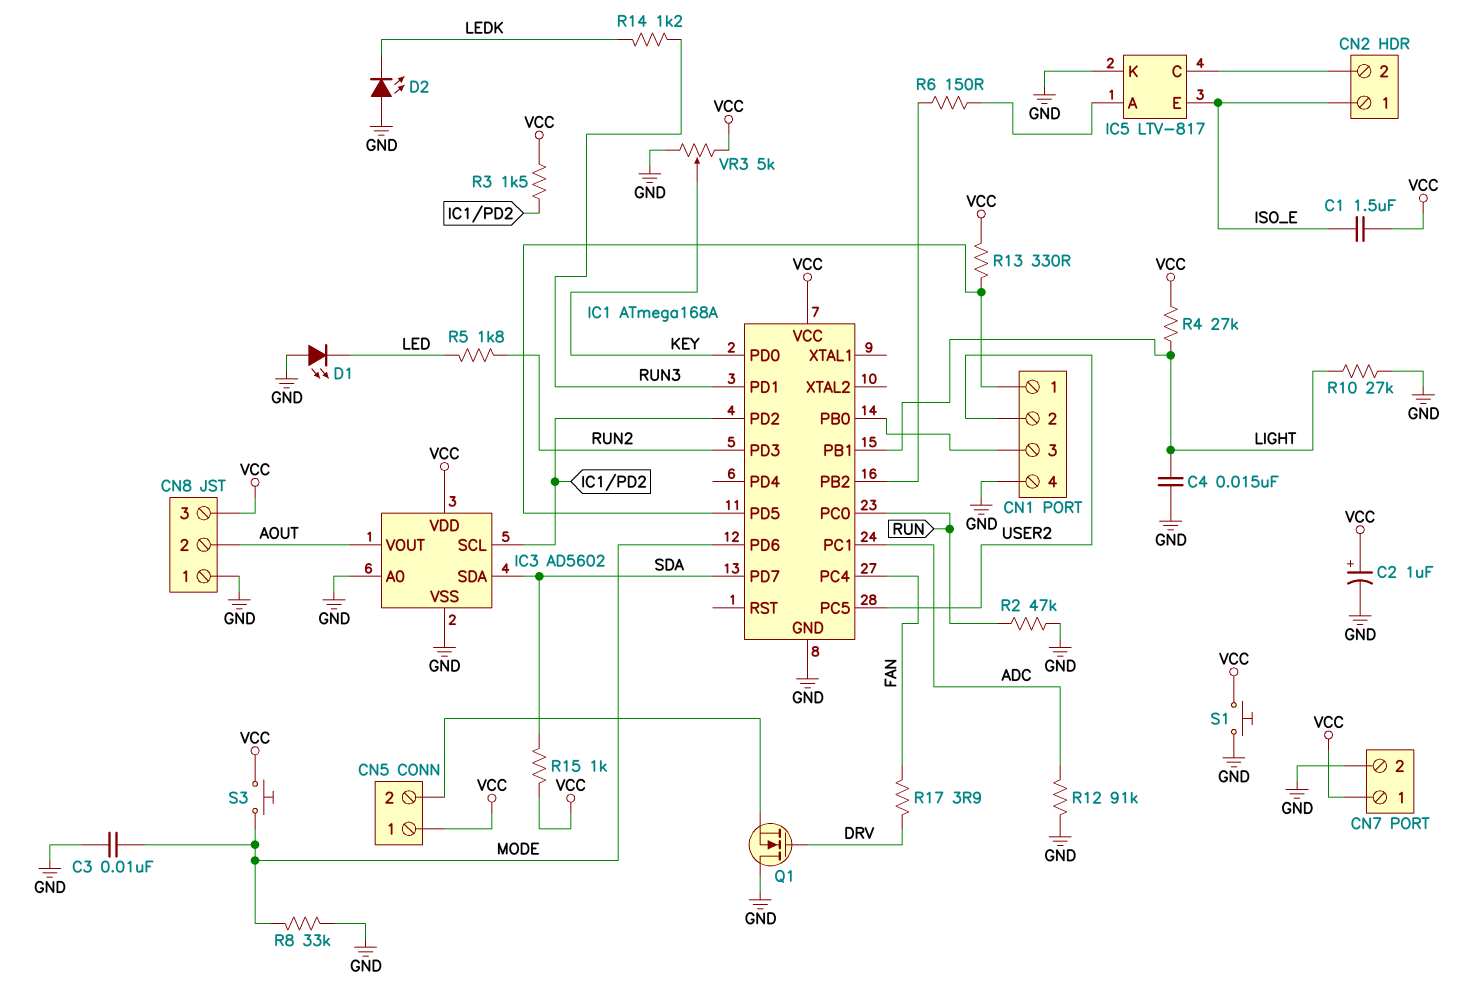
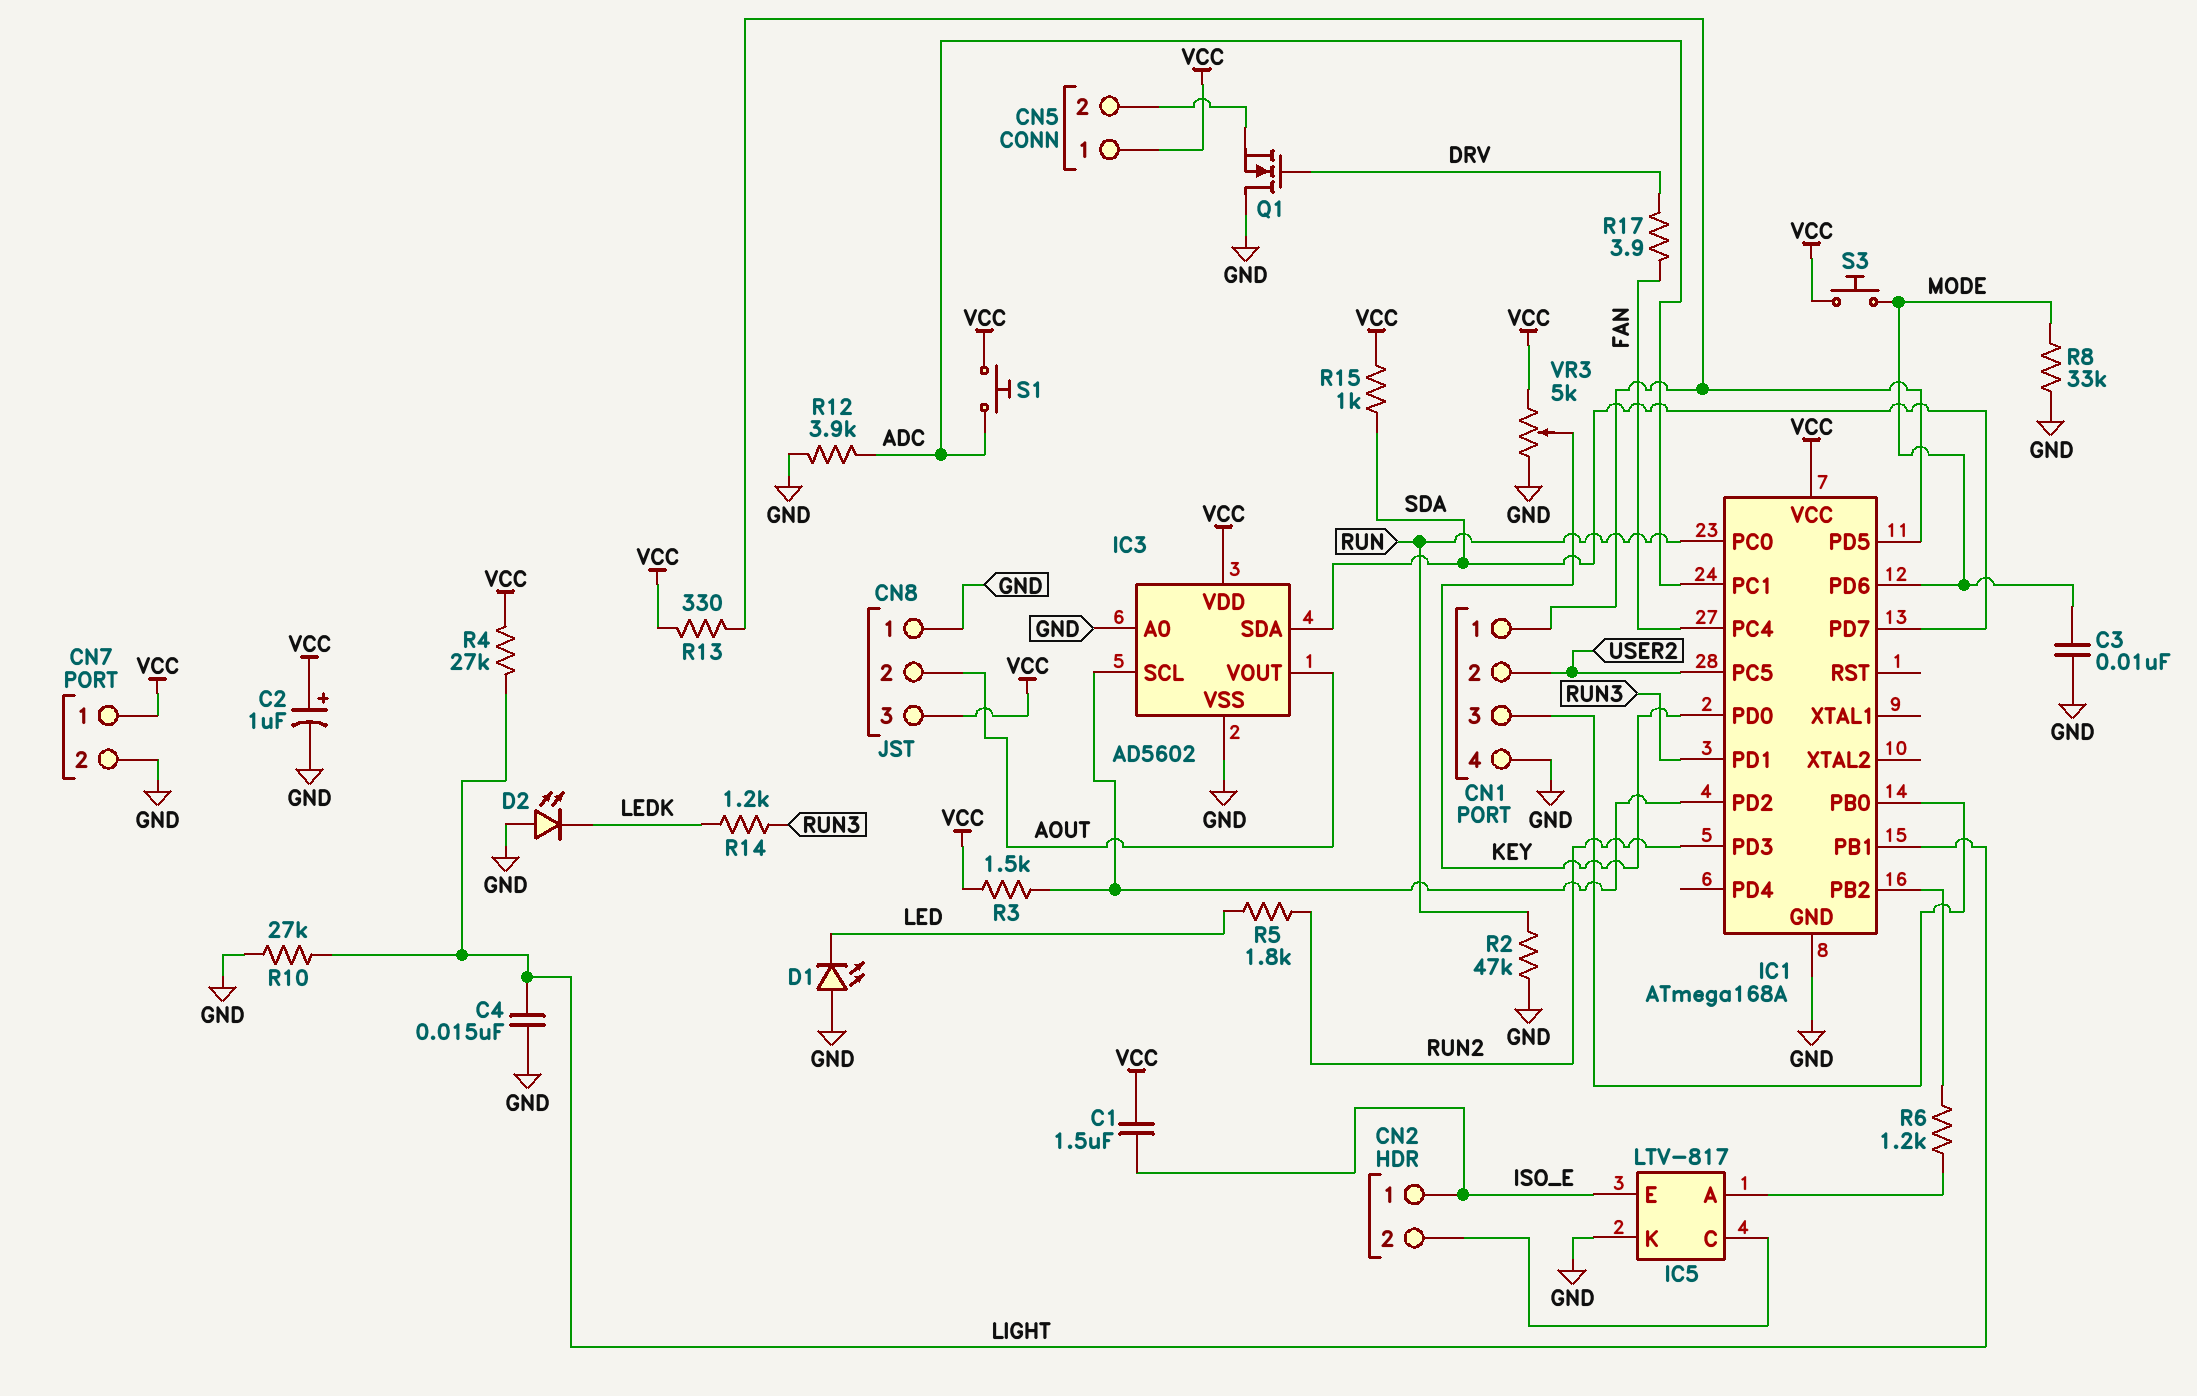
R6: 150 (IC1/PB2, IC5/A) -> 1.2k (IC1/PB2, IC5/A)
R12: 91k (ADC, GND) -> 3.9k (ADC, GND)
S1: button (GND, VCC) -> button (ADC, VCC)

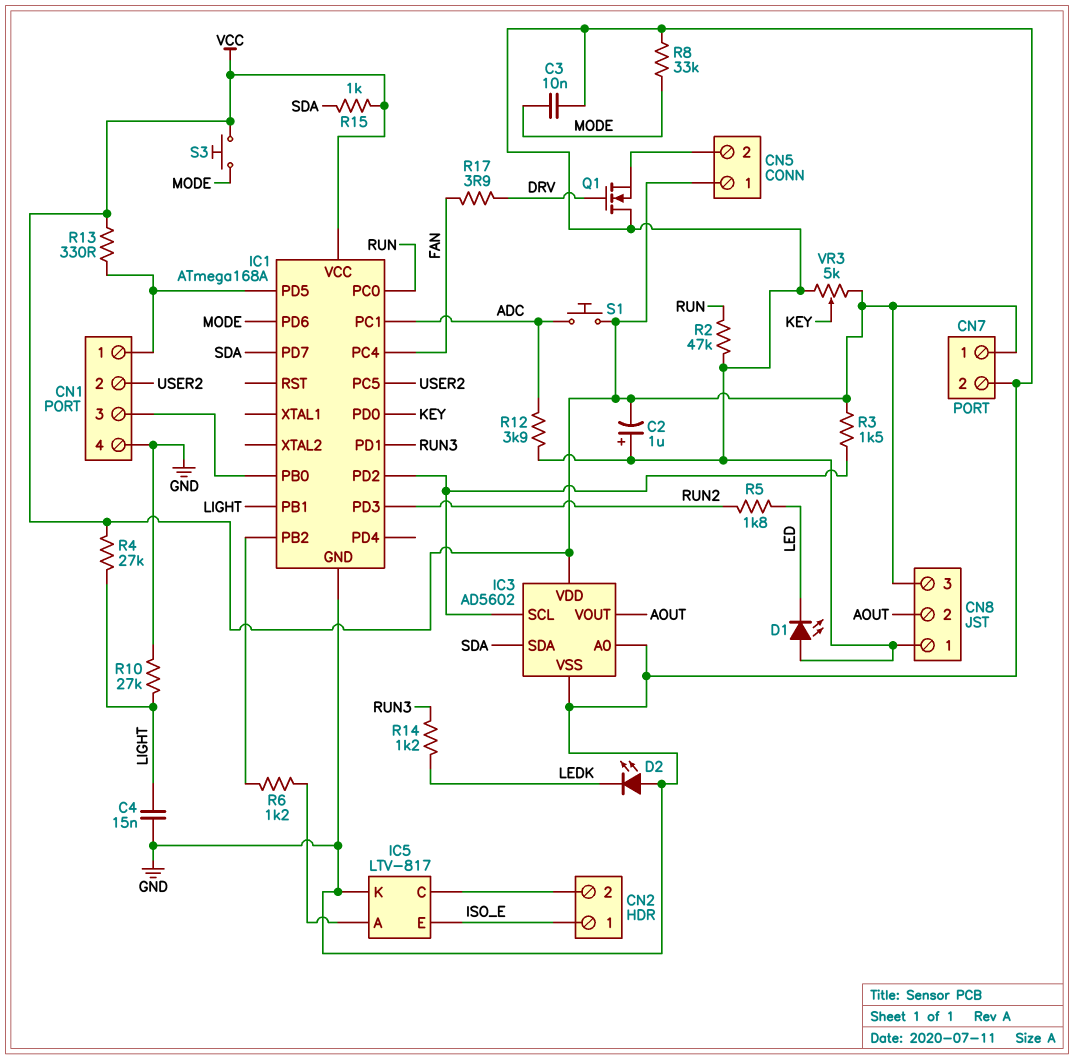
C1: 1.5uF (ISO_E, VCC) -> none
C2: 1uF (plus VCC, minus GND) -> 1uF (plus GND, minus VCC)

